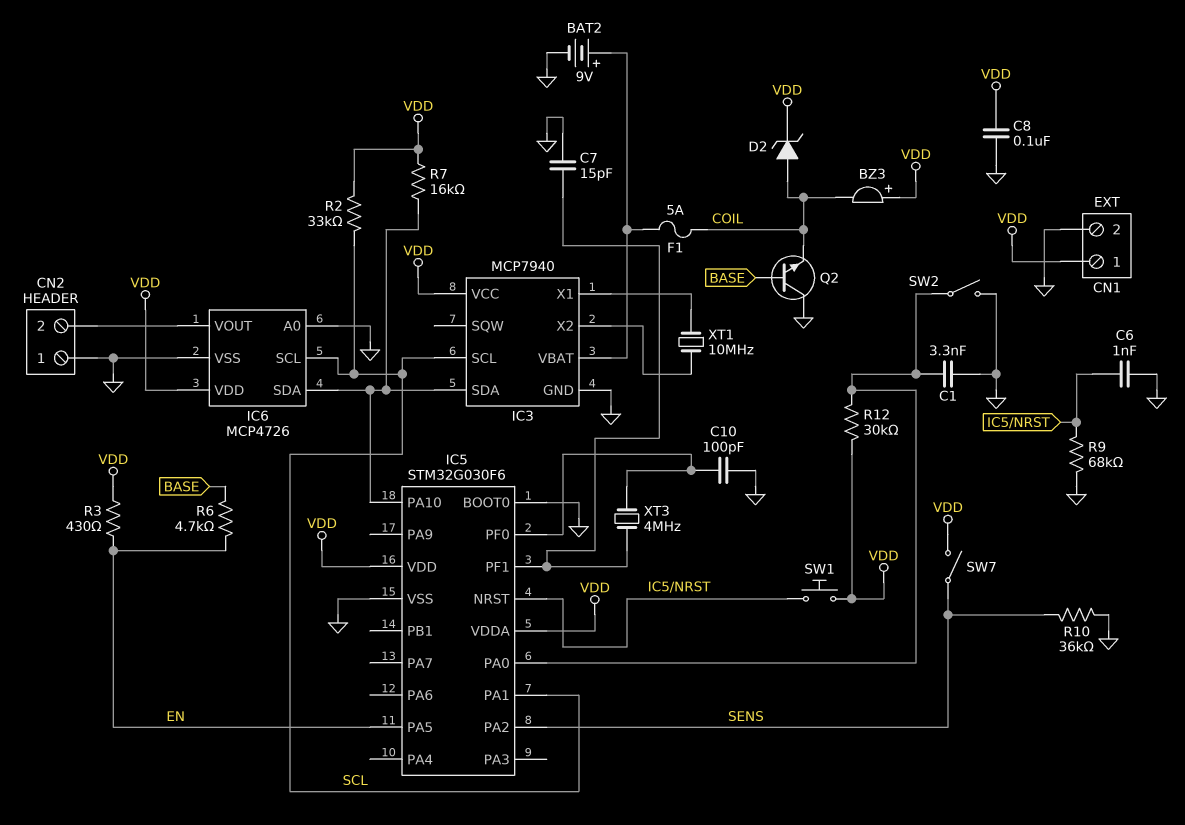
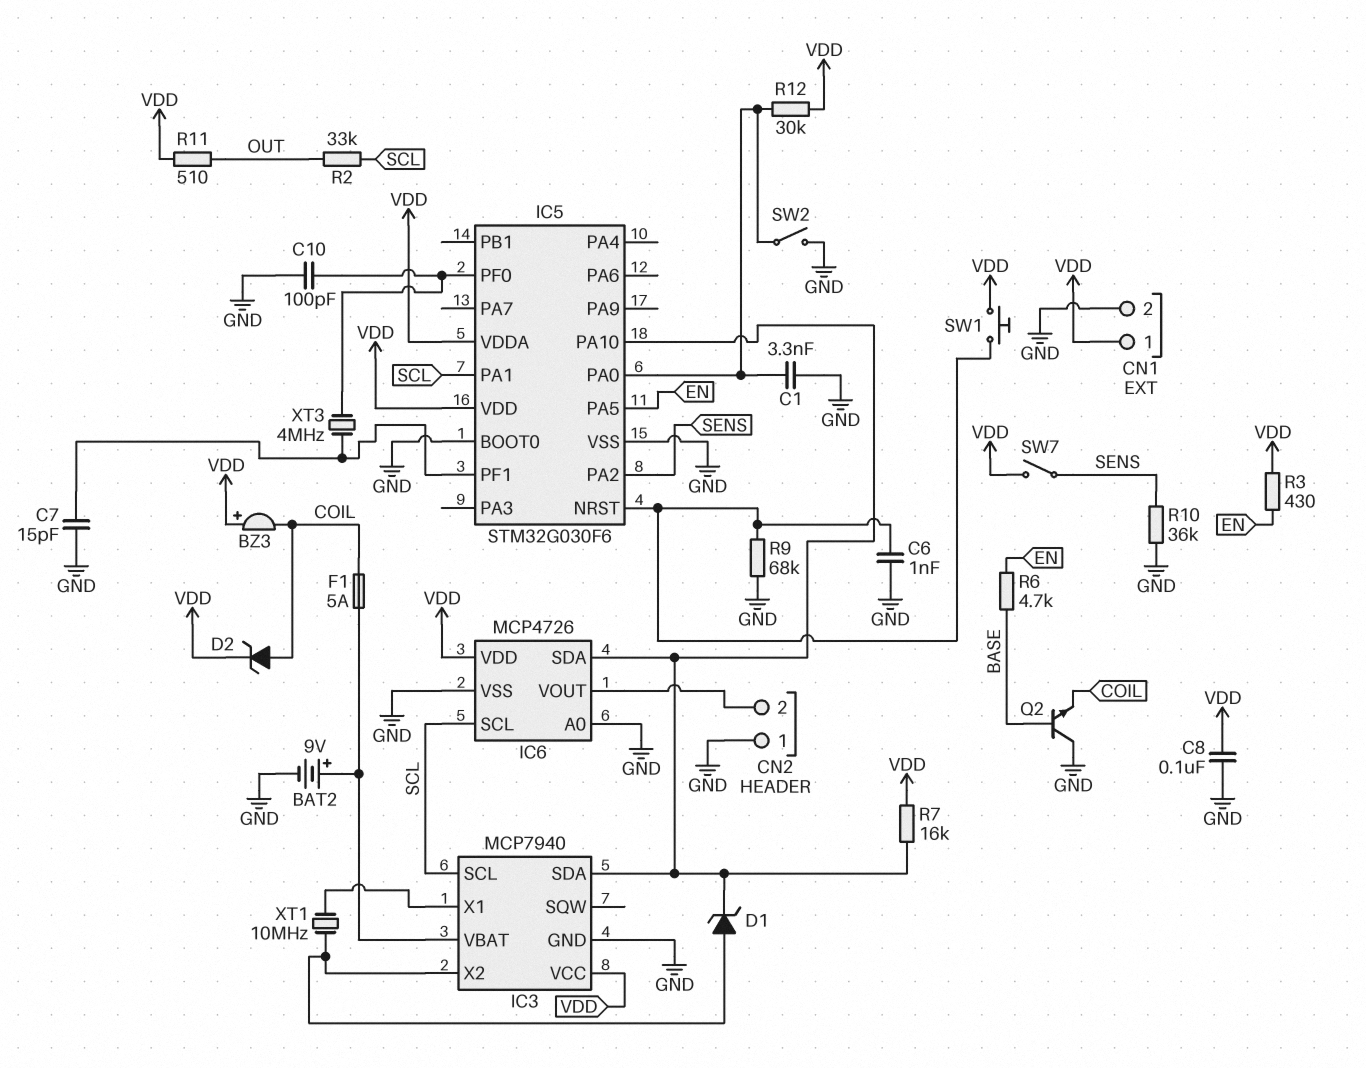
D1: none -> zener (A IC3/X2, K IC3/SDA)
R2: 33k (SCL, VDD) -> 33k (OUT, SCL)
R11: none -> 510 (OUT, VDD)

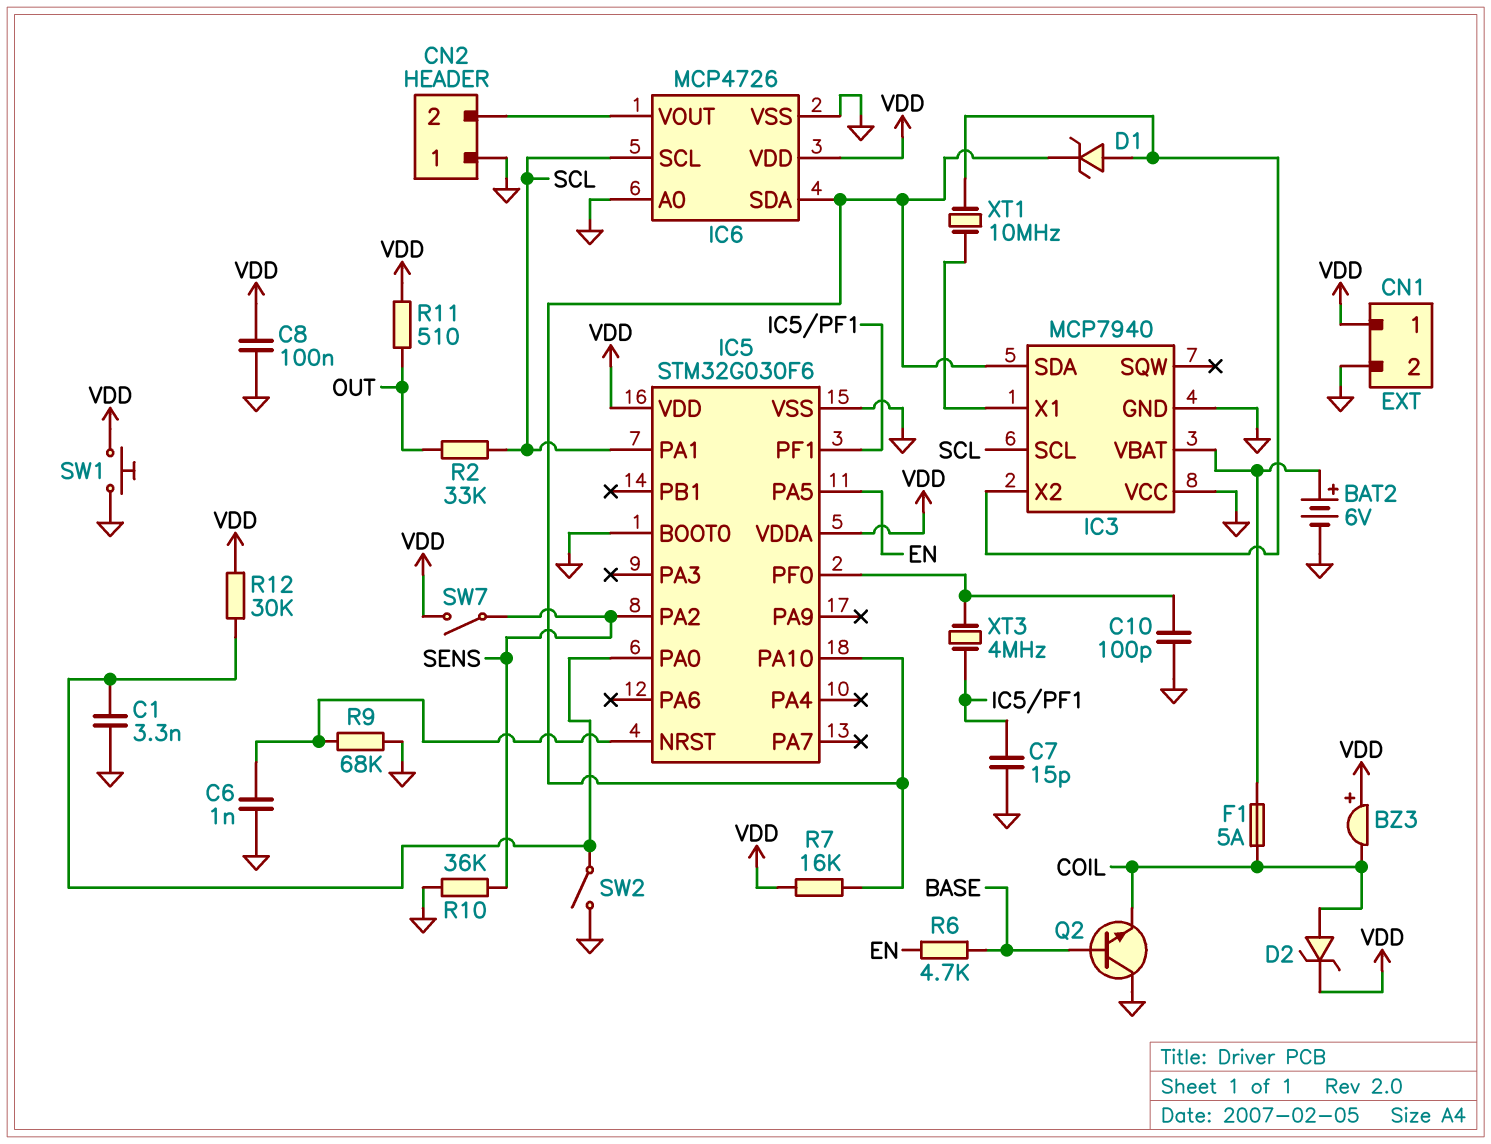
BAT2: 9V (plus IC3/VBAT, minus GND) -> 6V (plus IC3/VBAT, minus GND)
IC3 pin VCC: VDD -> GND
R3: 430 (EN, VDD) -> none
SW1: button (IC5/NRST, VDD) -> button (GND, VDD)

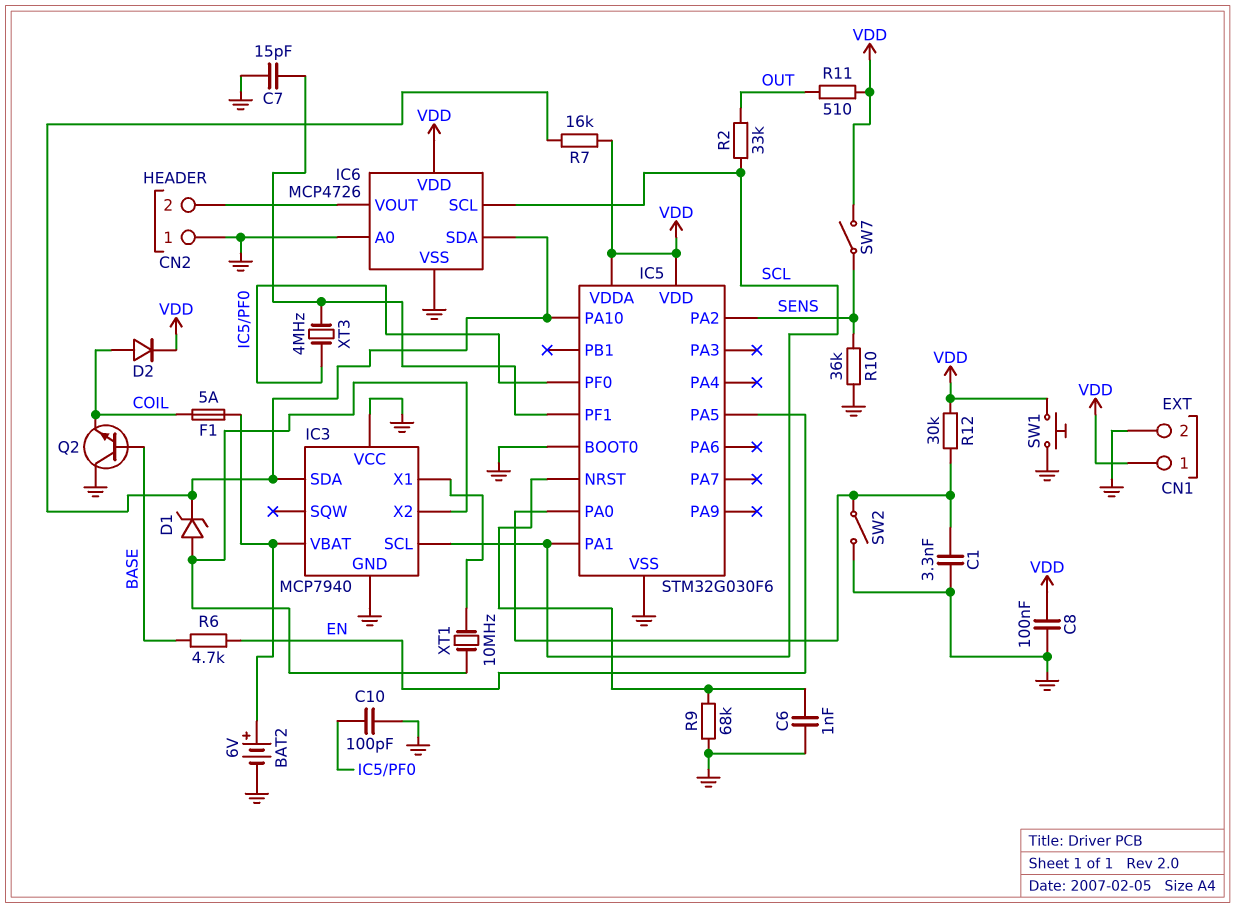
BZ3: buzzer (plus VDD, minus COIL) -> none
D2: zener (A COIL, K VDD) -> diode (A COIL, K VDD)

